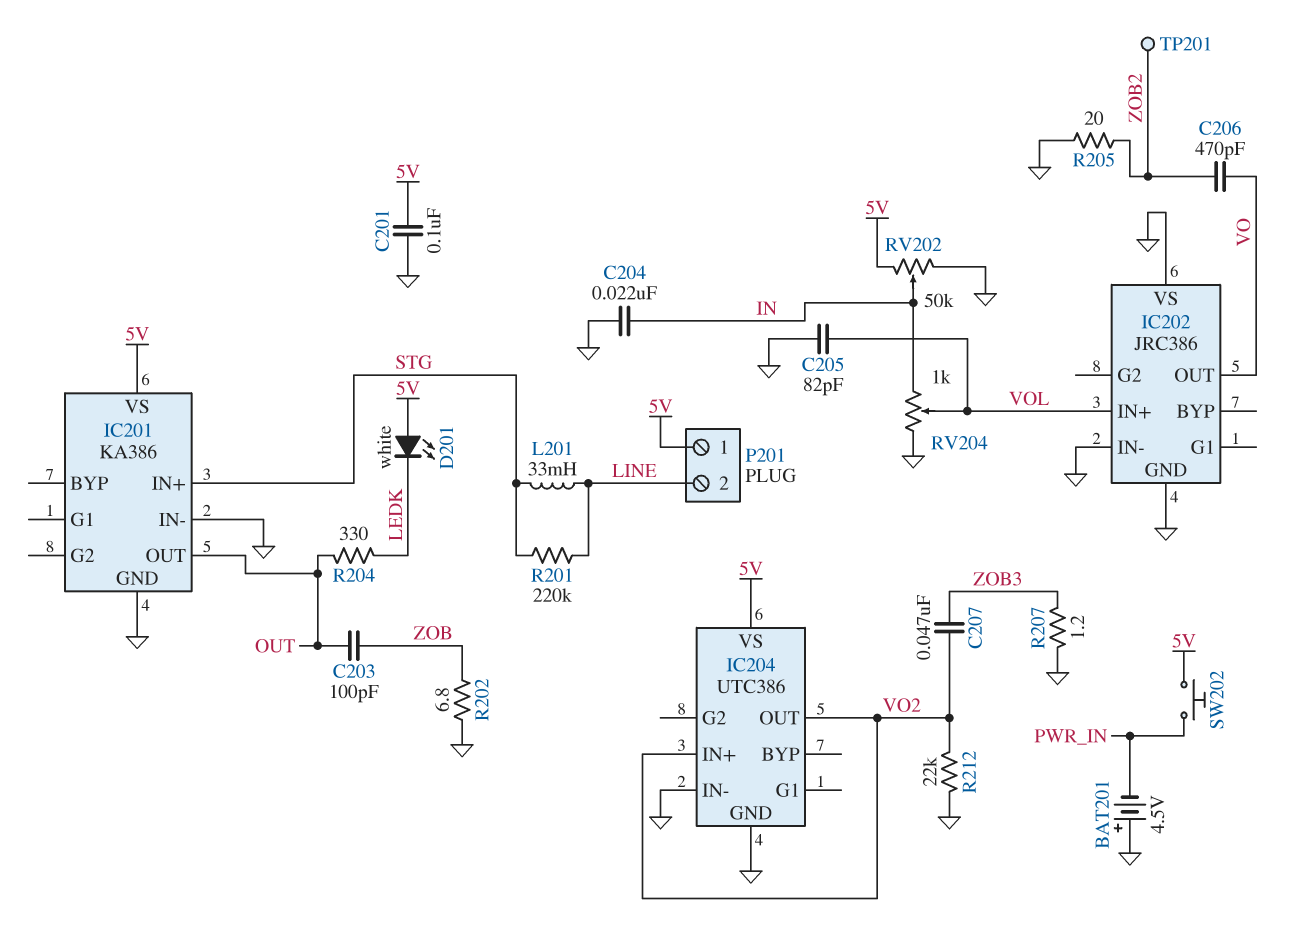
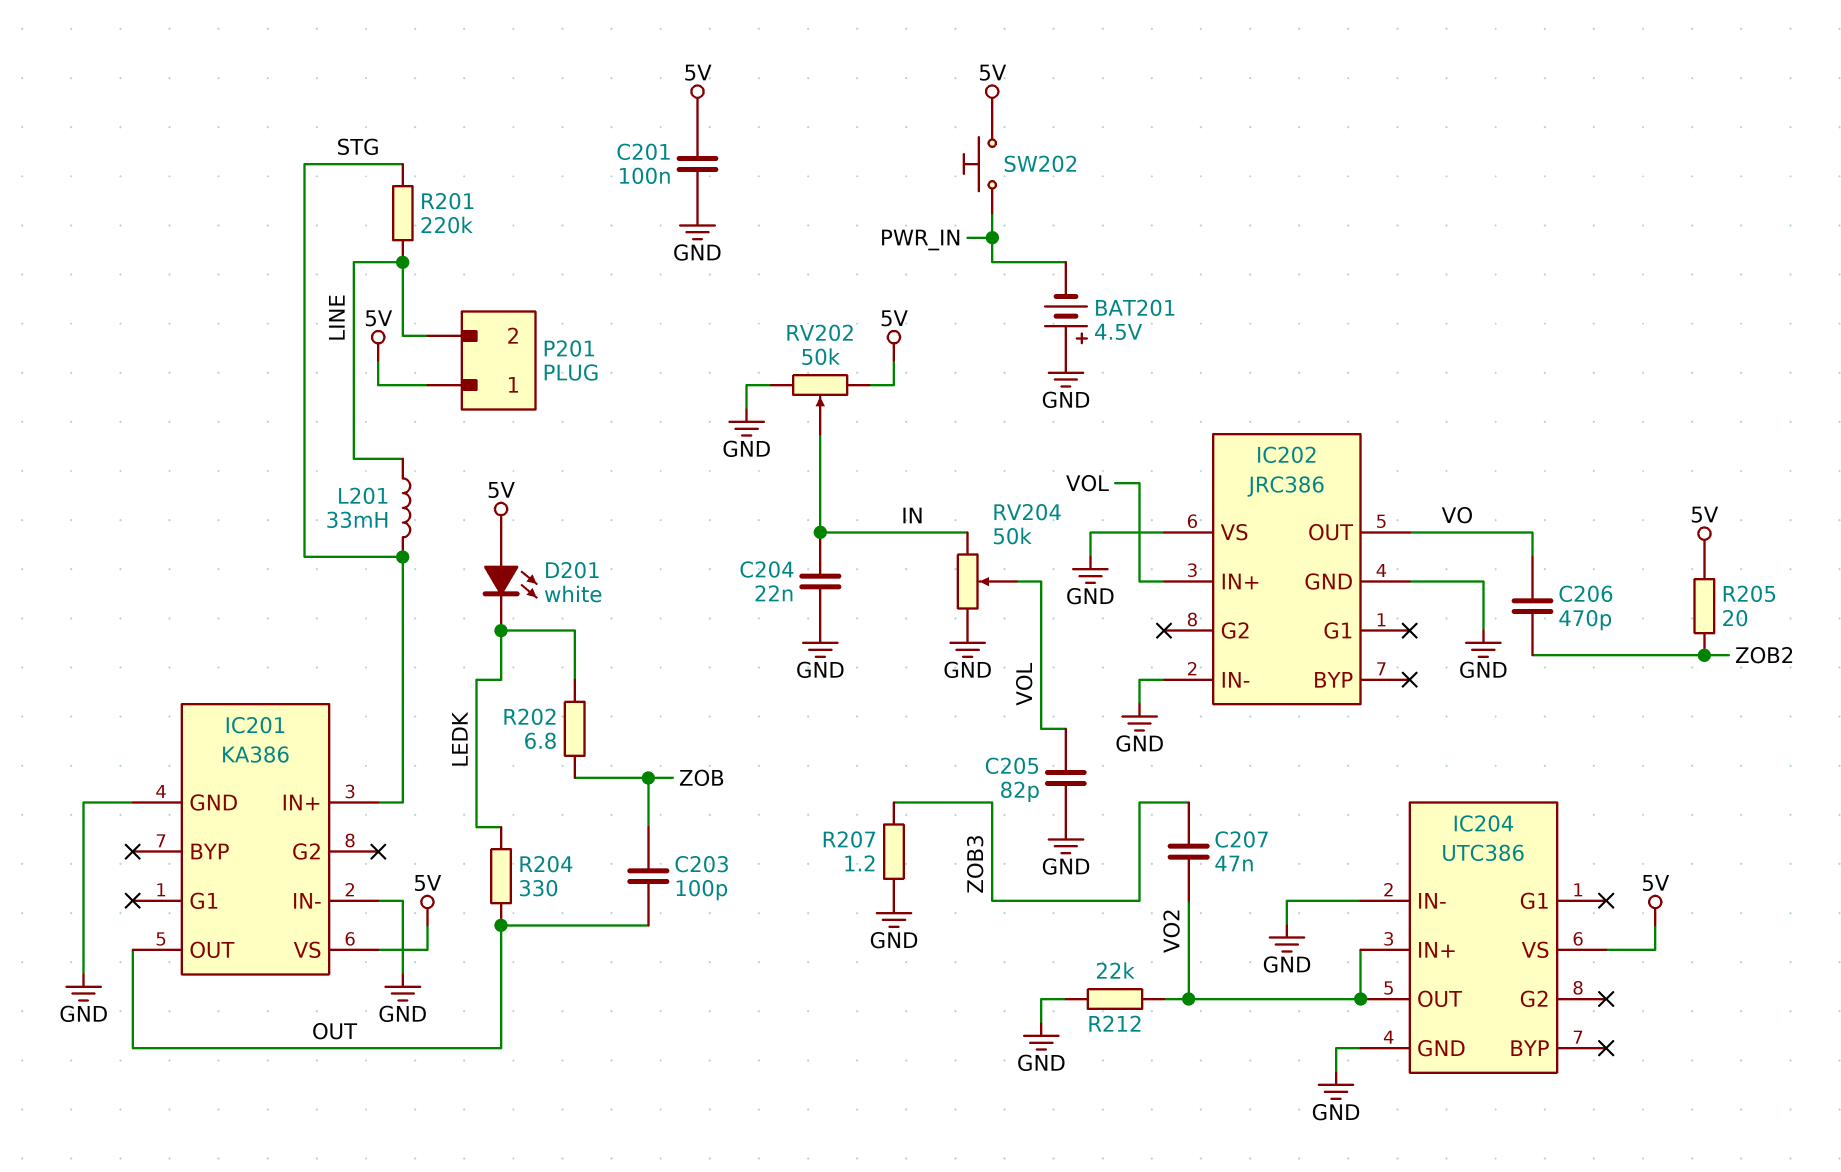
R202: 6.8 (GND, ZOB) -> 6.8 (LEDK, ZOB)
R205: 20 (GND, ZOB2) -> 20 (5V, ZOB2)
RV204: 1k (GND, IN, wiper VOL) -> 50k (GND, IN, wiper VOL)
TP201: test point (ZOB2) -> none

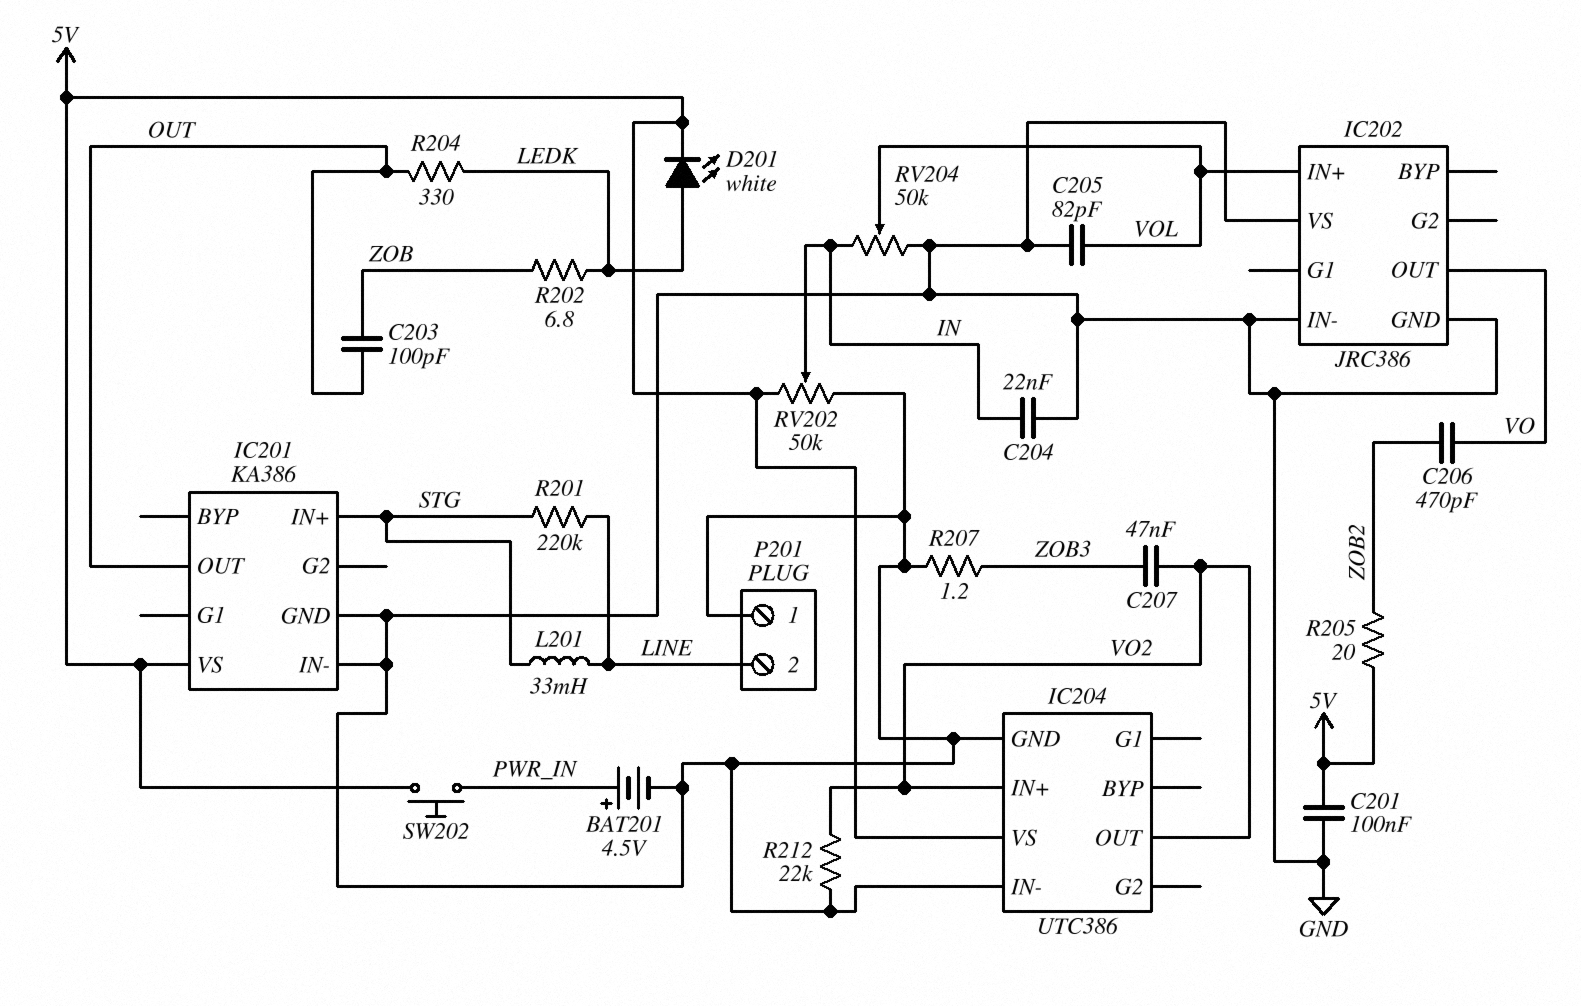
BAT201: 4.5V (plus GND, minus PWR_IN) -> 4.5V (plus PWR_IN, minus GND)
D201: LED white (A 5V, K LEDK) -> LED white (A LEDK, K 5V)
P201 pin 1: 5V -> GND

